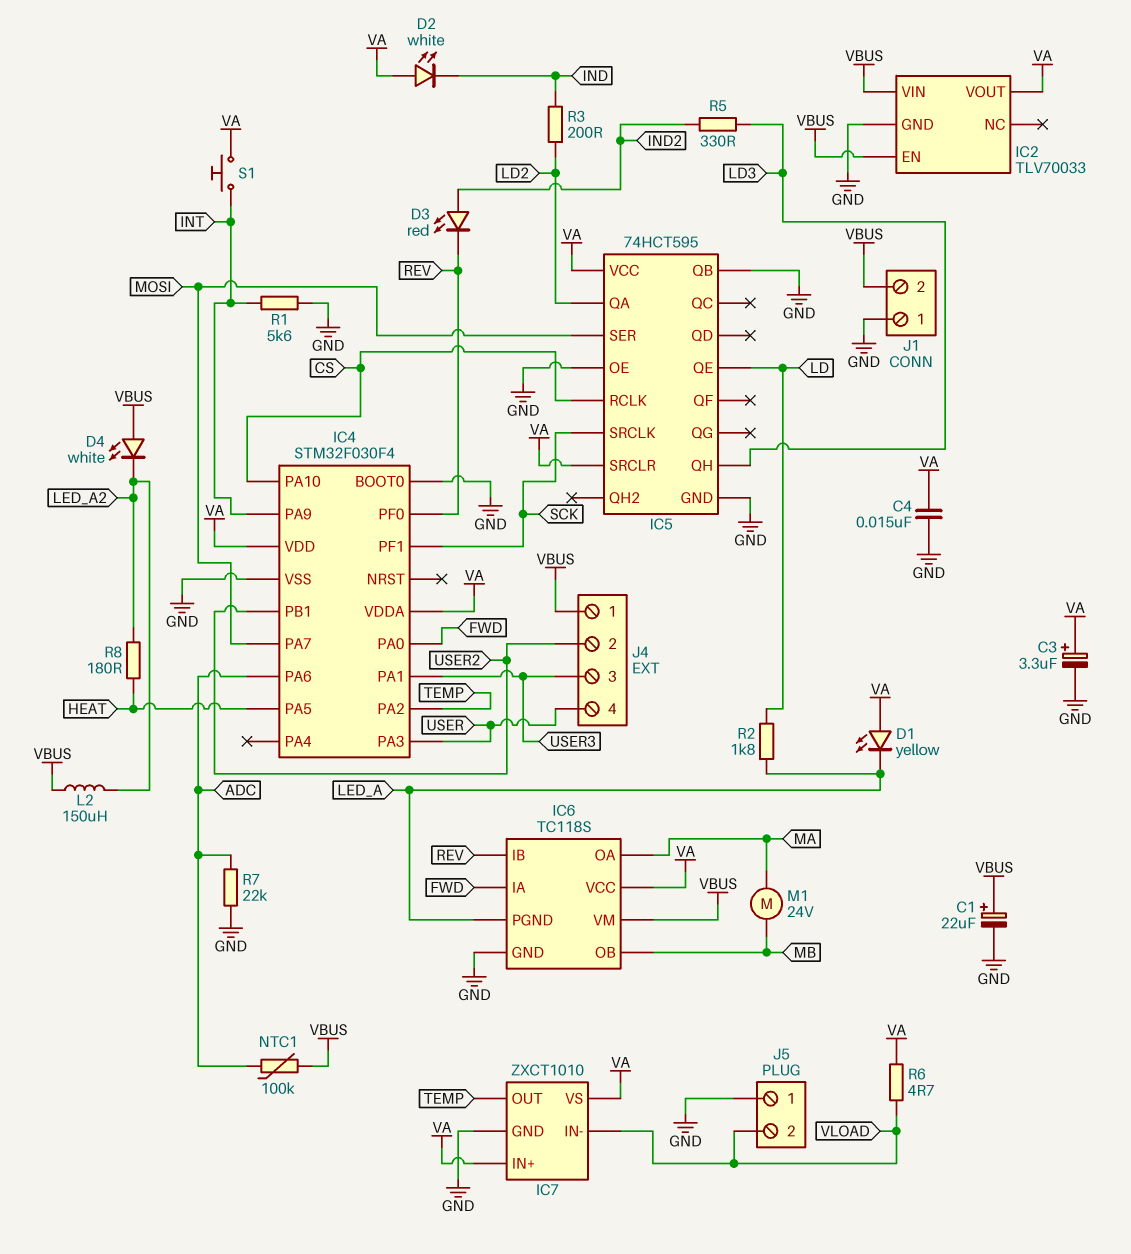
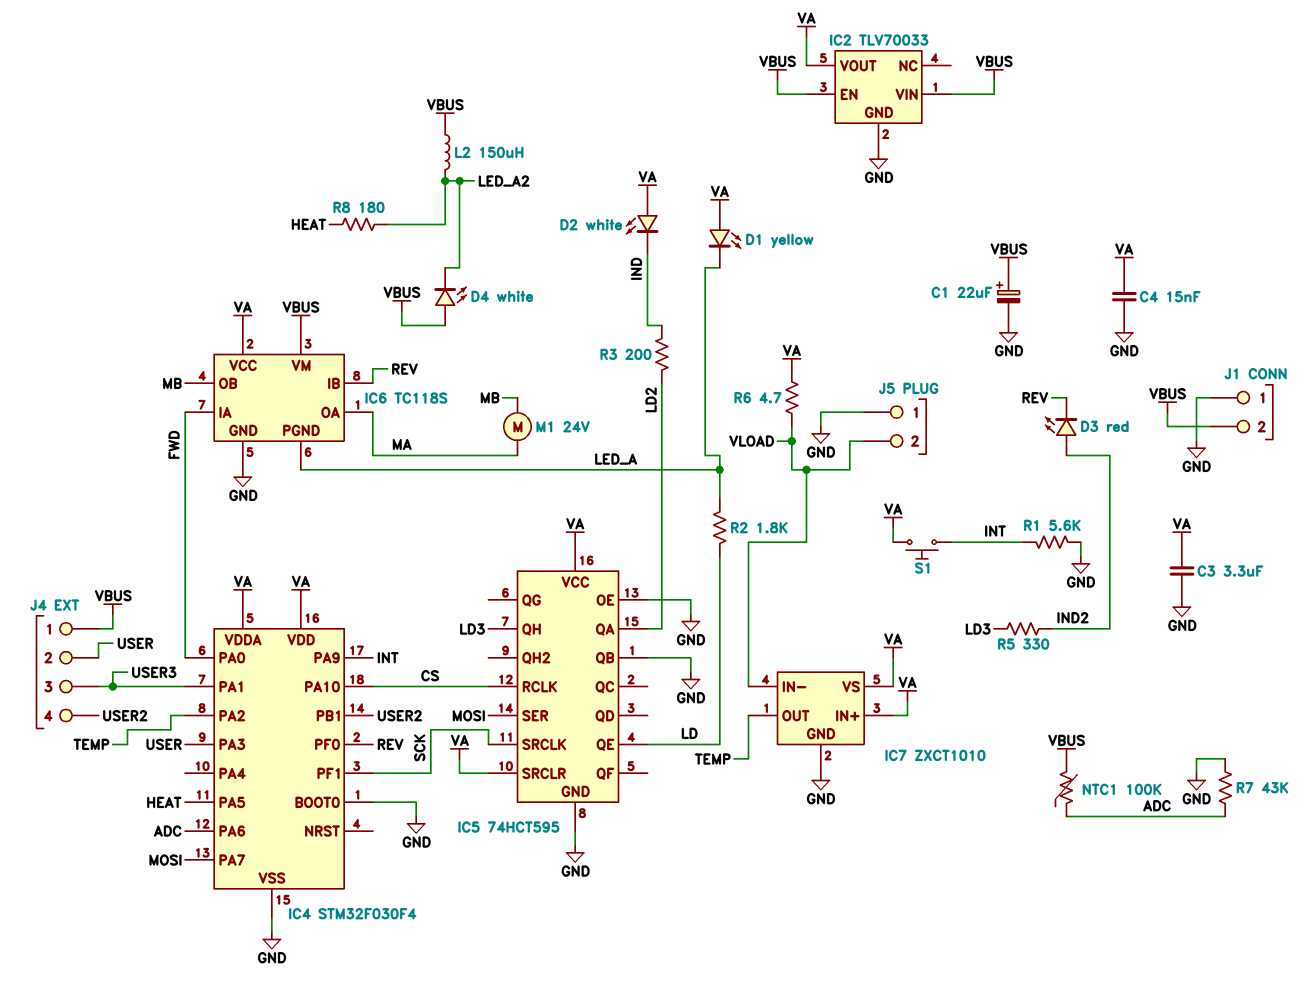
C3: 3.3uF (plus VA, minus GND) -> 3.3uF (GND, VA)
J4 pin 2: USER2 -> USER
J4 pin 4: USER -> USER2
R7: 22k (ADC, GND) -> 43k (ADC, GND)

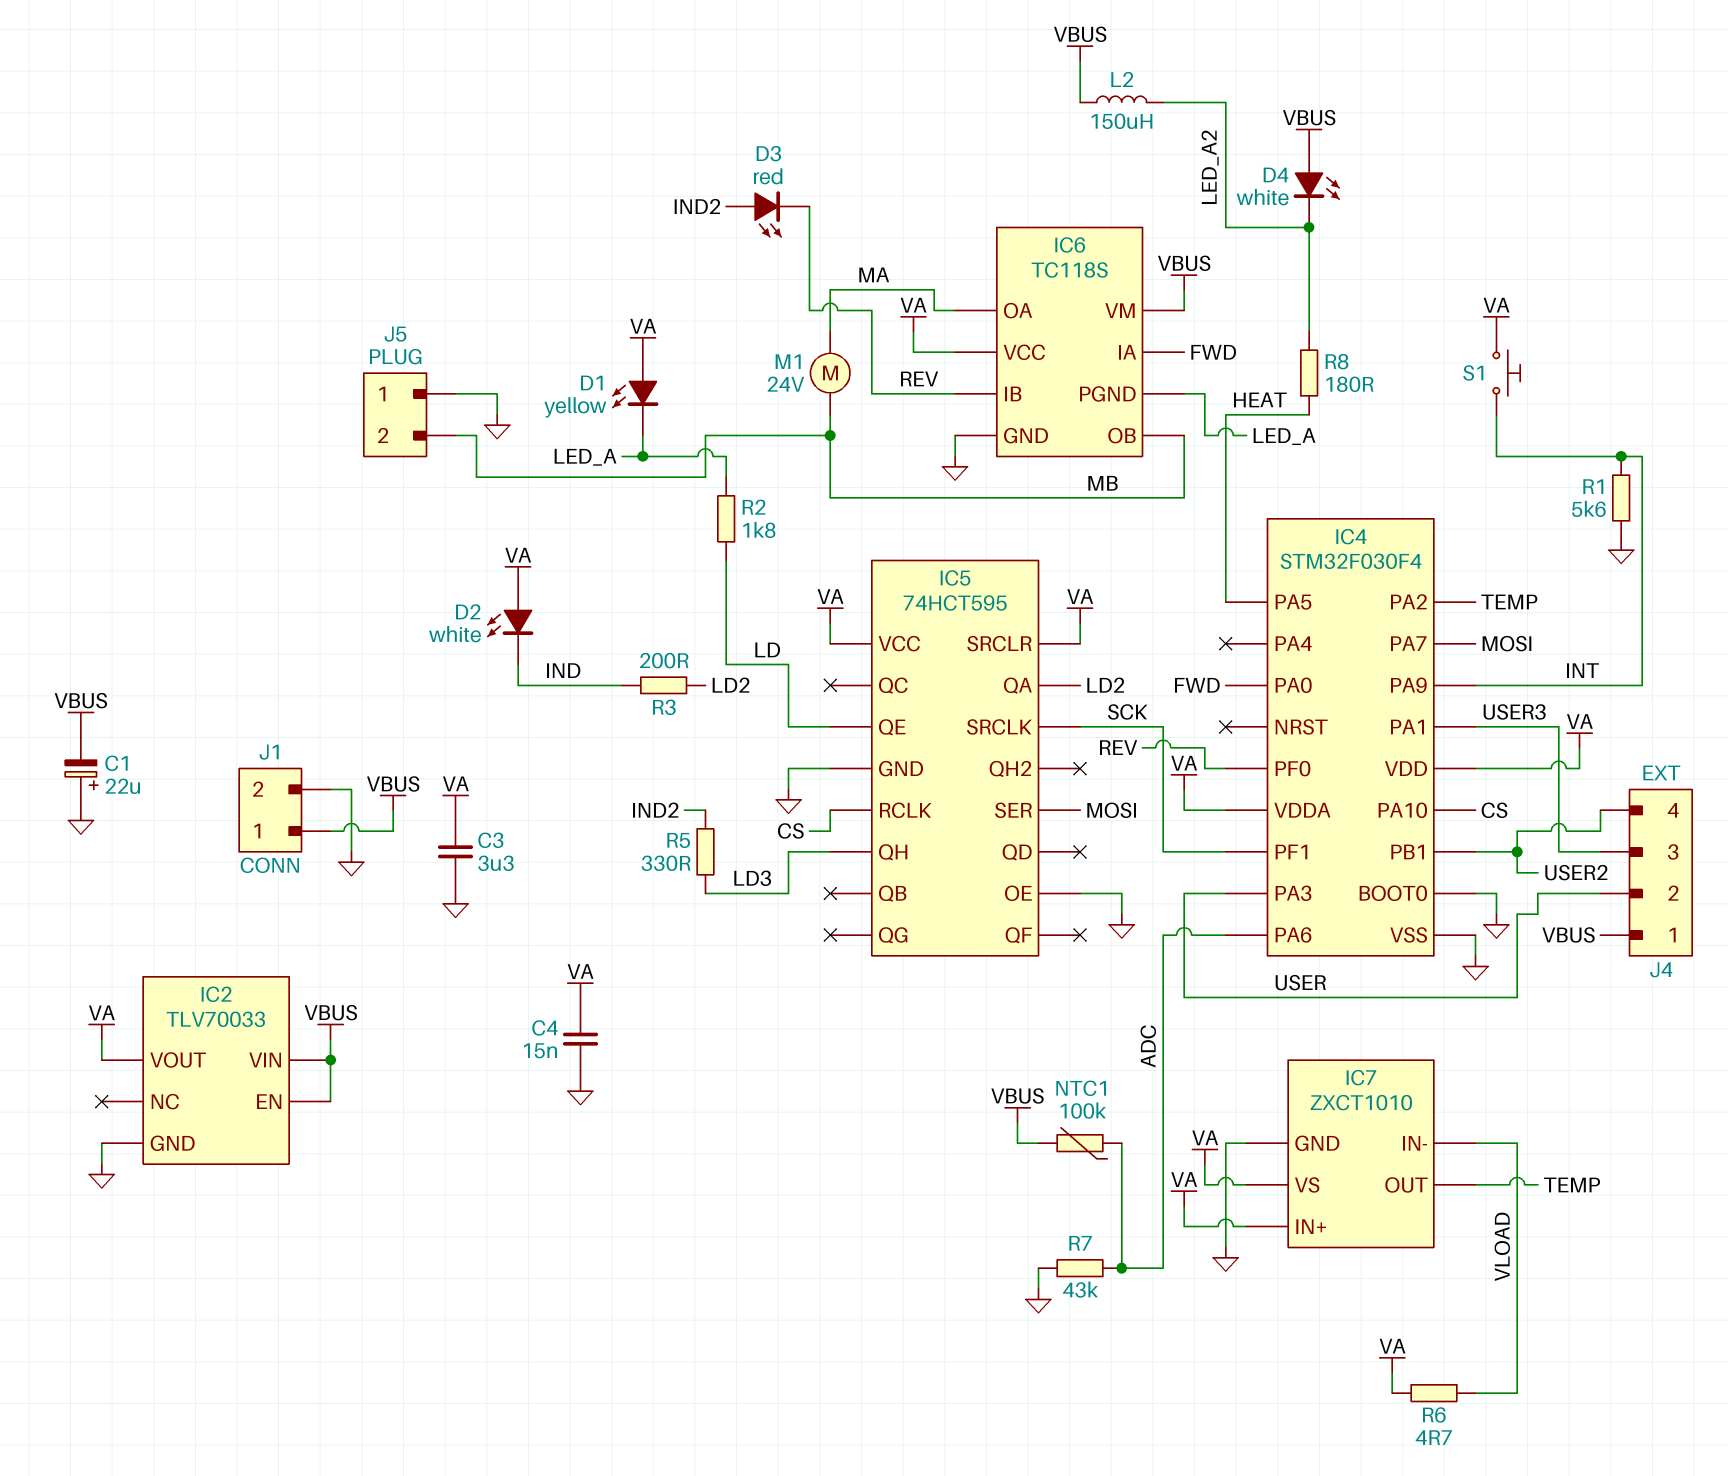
C1: 22uF (plus VBUS, minus GND) -> 22uF (plus GND, minus VBUS)
IC5 pin QB: GND -> none
J1 pin 1: GND -> VBUS
J1 pin 2: VBUS -> GND
J5 pin 2: VLOAD -> MB

